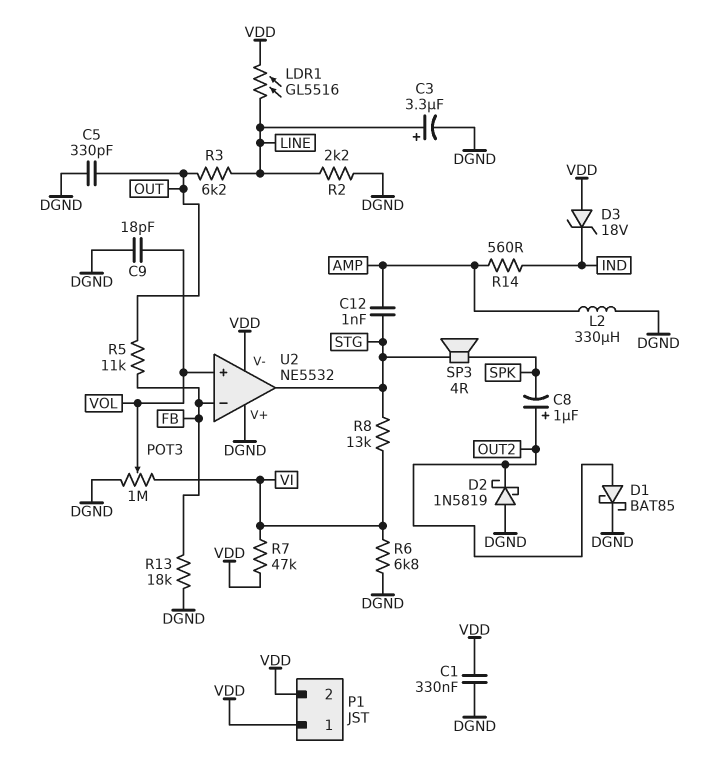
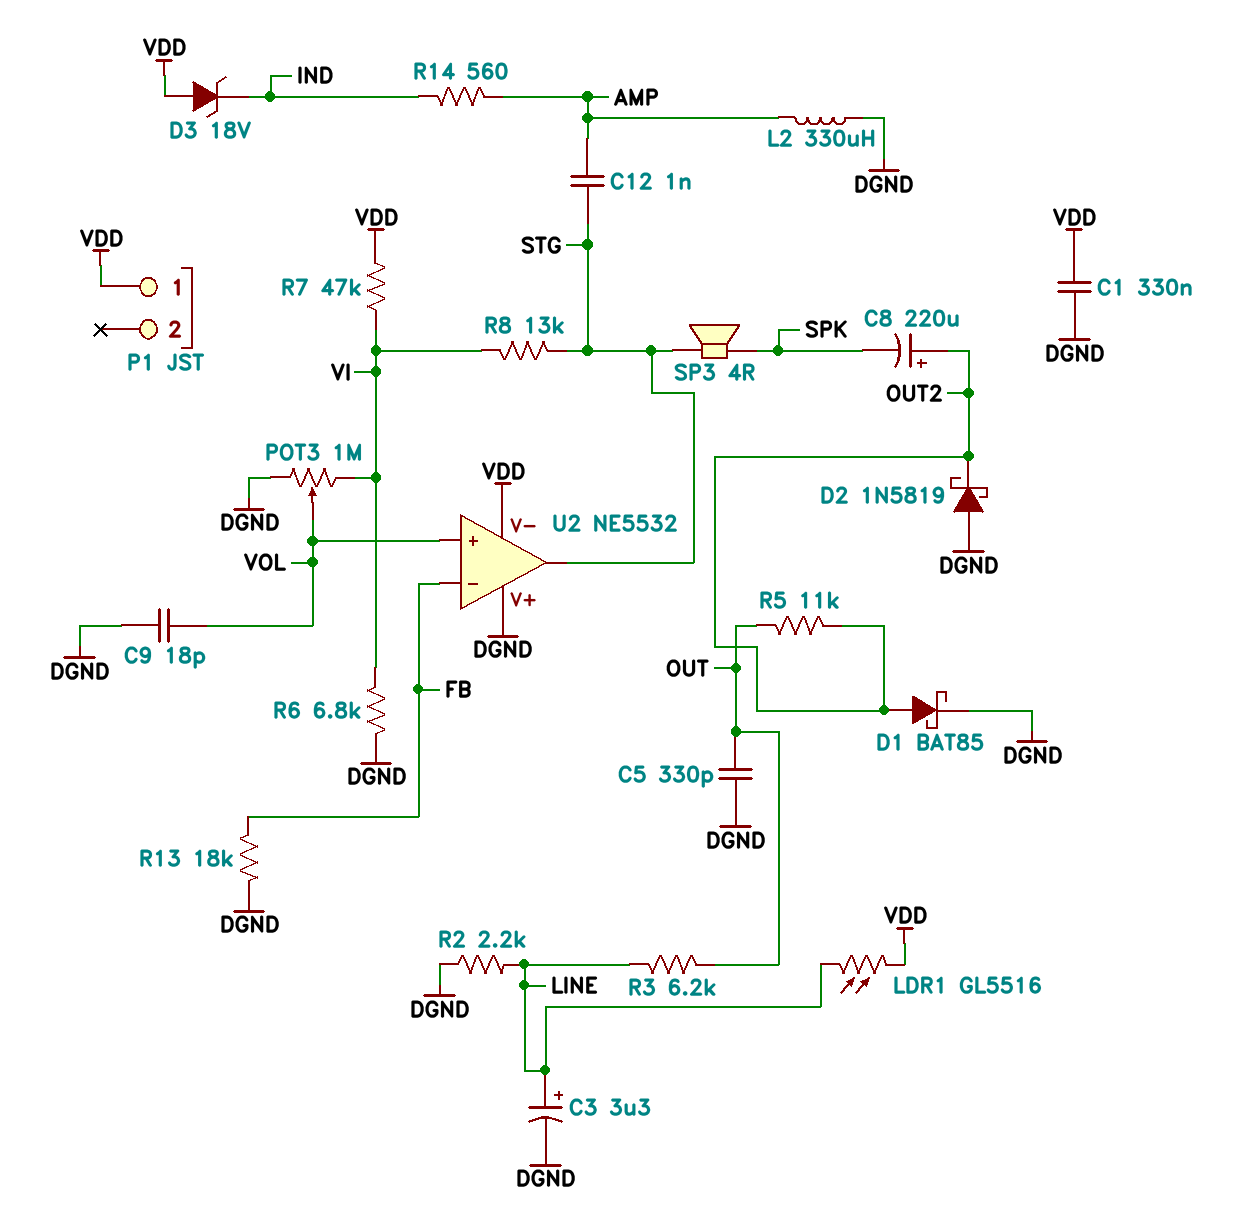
C8: 1uF (plus OUT2, minus SPK) -> 220uF (plus OUT2, minus SPK)
P1 pin 2: VDD -> none
R5: 11k (FB, OUT) -> 11k (OUT, OUT2)

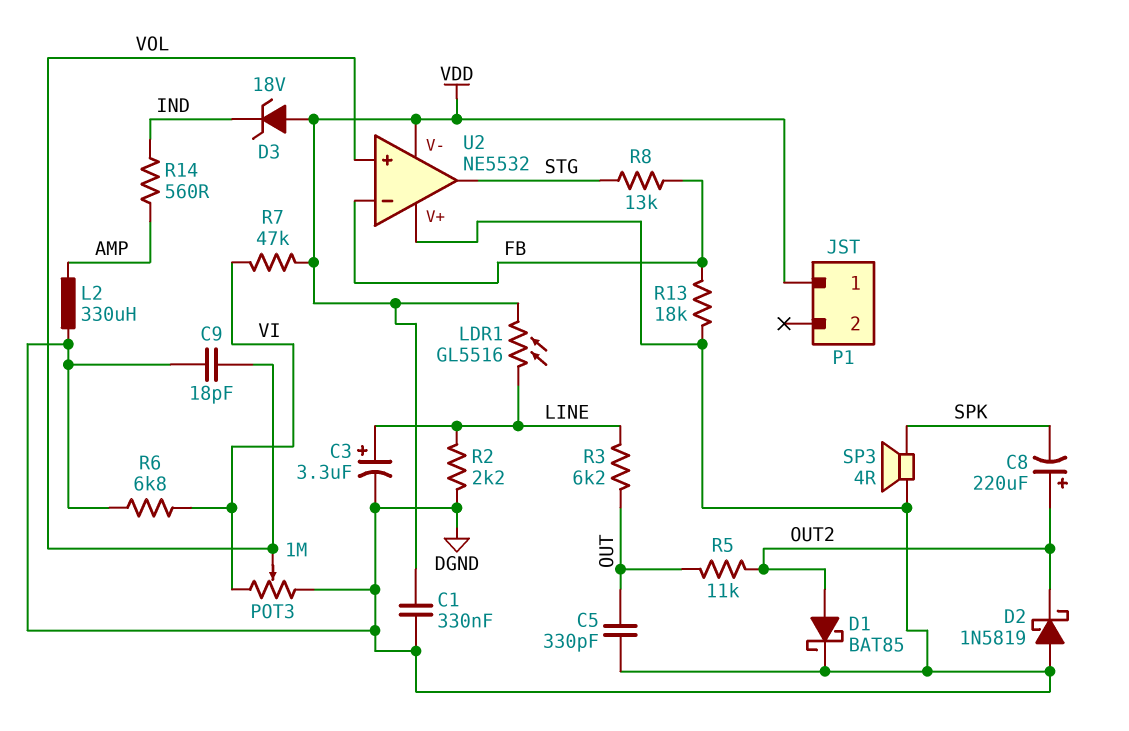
C12: 1nF (AMP, STG) -> none
R8: 13k (STG, VI) -> 13k (FB, STG)
SP3: speaker 4R (SPK, STG) -> speaker 4R (DGND, SPK)

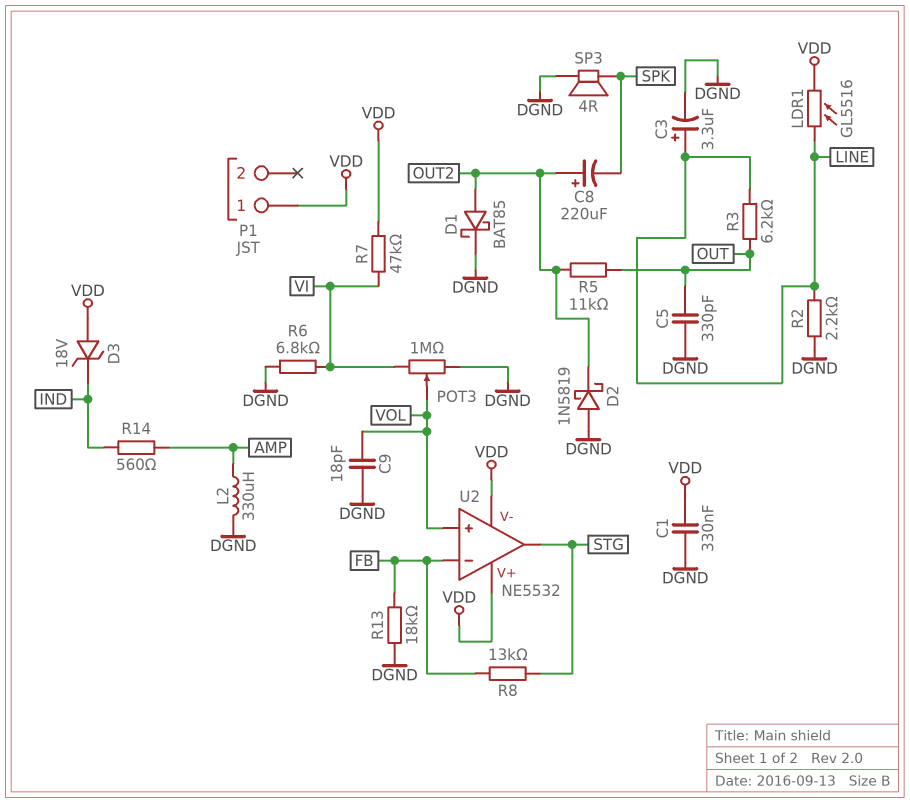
U2 pin V+: DGND -> VDD

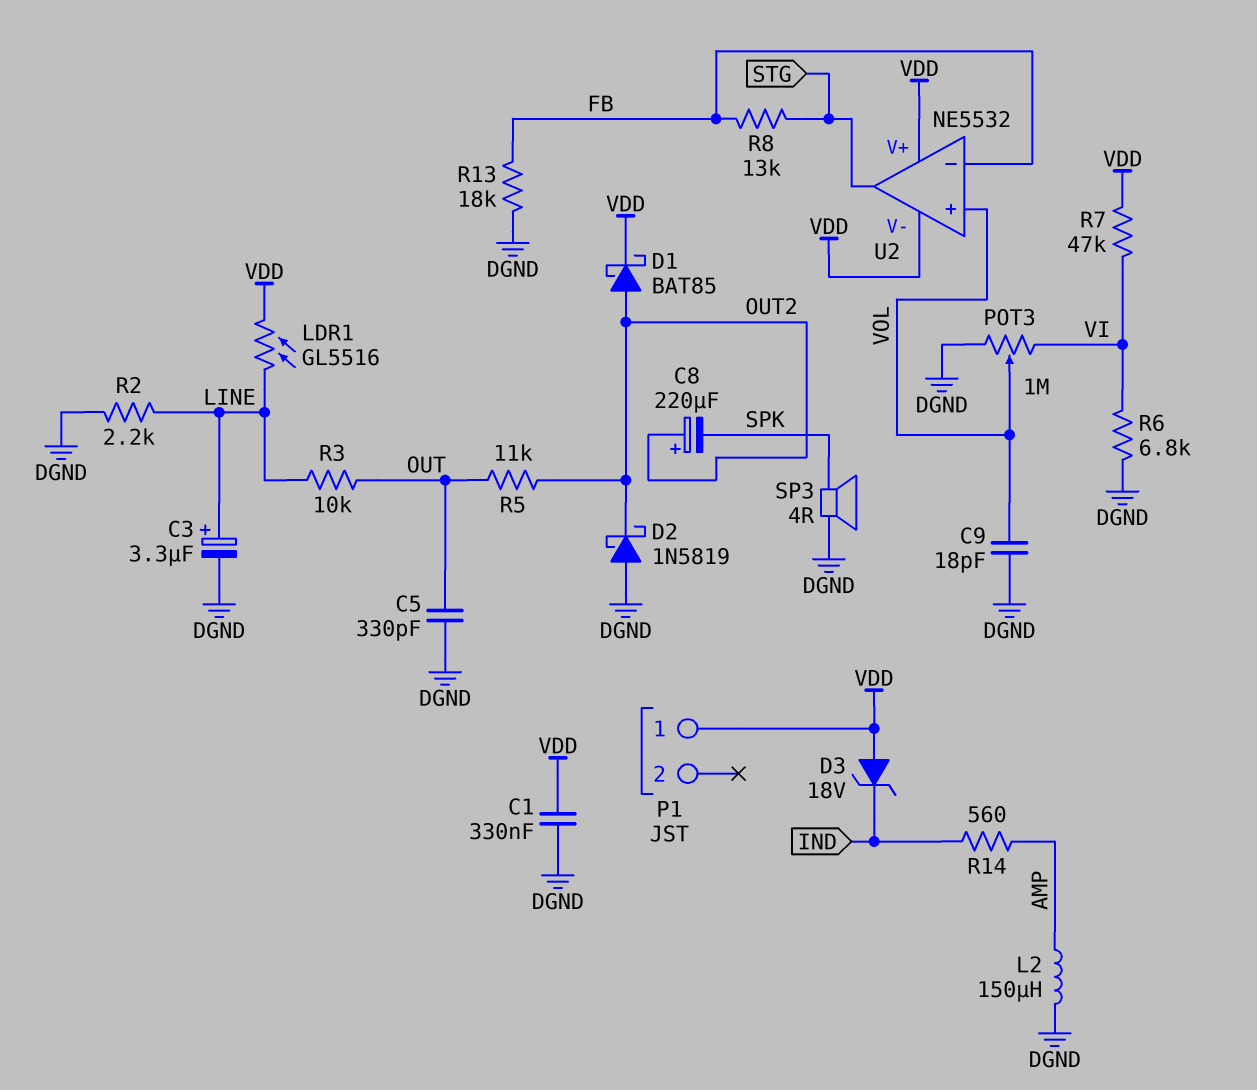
D1: schottky BAT85 (A OUT2, K DGND) -> schottky BAT85 (A OUT2, K VDD)
L2: 330uH (AMP, DGND) -> 150uH (AMP, DGND)
R3: 6.2k (LINE, OUT) -> 10k (LINE, OUT)

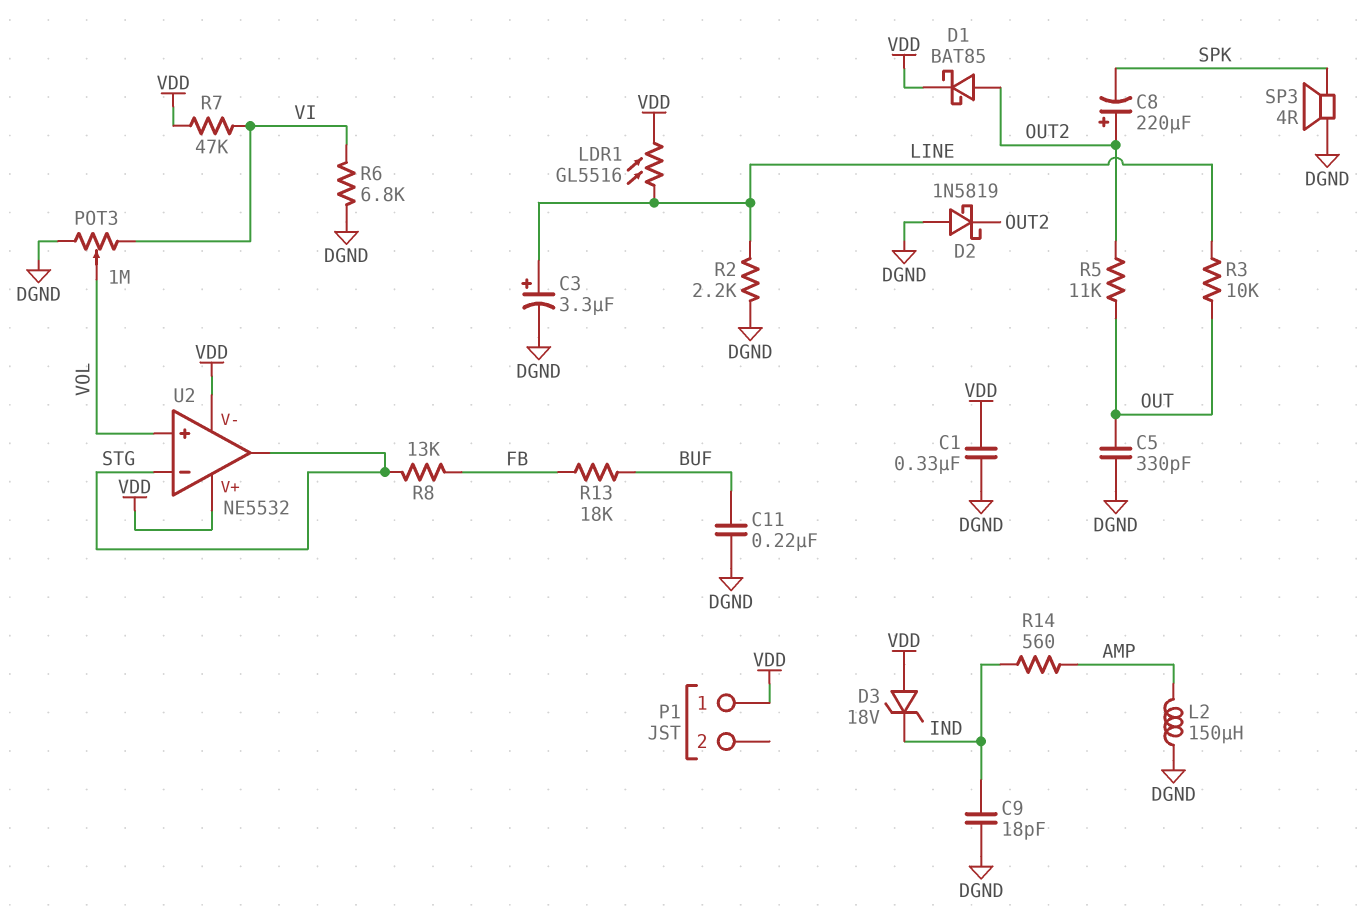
C9: 18pF (DGND, VOL) -> 18pF (DGND, IND)
C11: none -> 220nF (BUF, DGND)
R13: 18k (DGND, FB) -> 18k (BUF, FB)
U2 pin in-: FB -> STG

